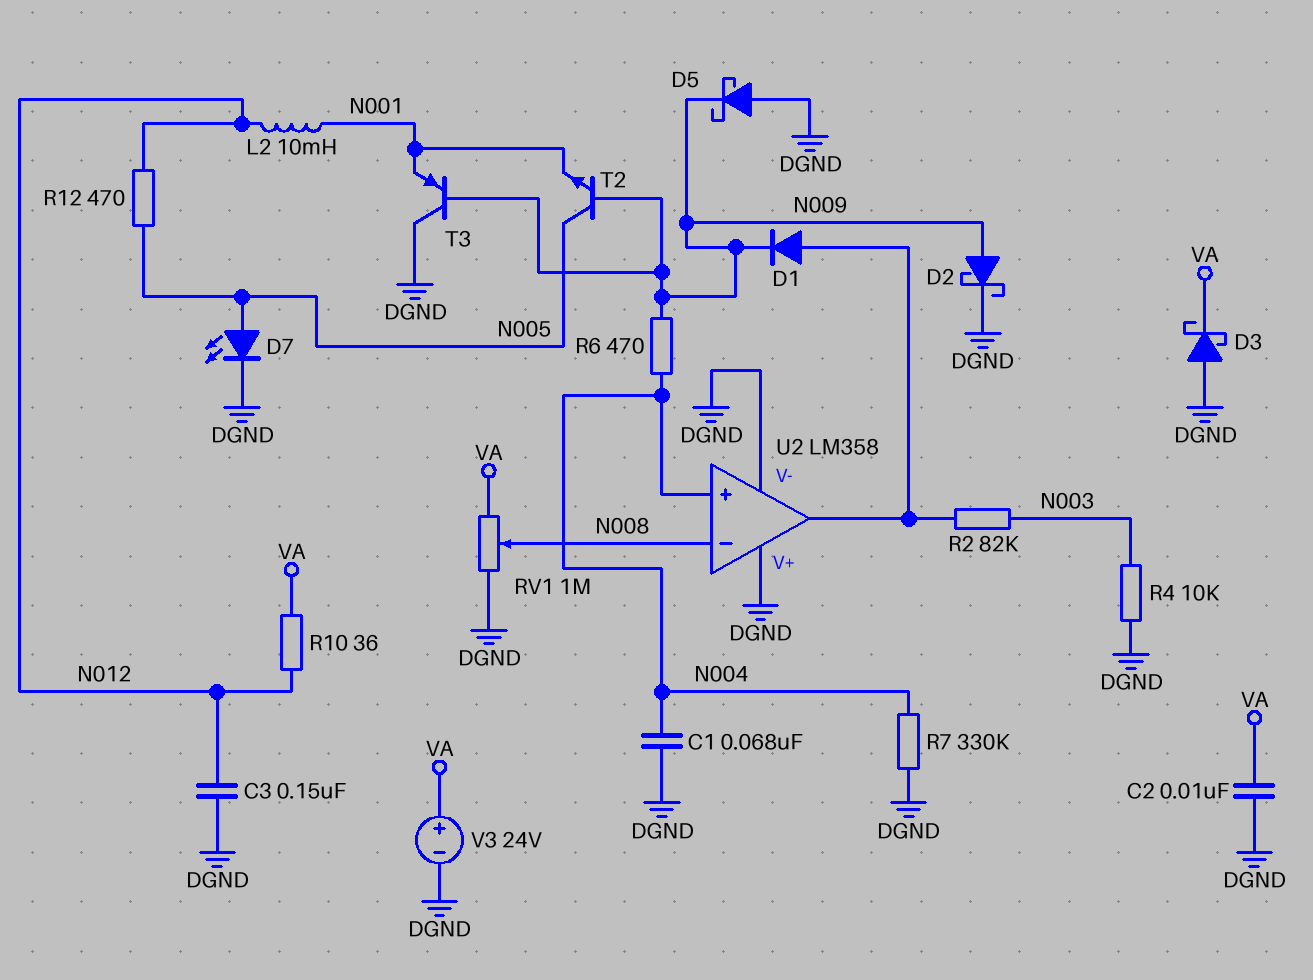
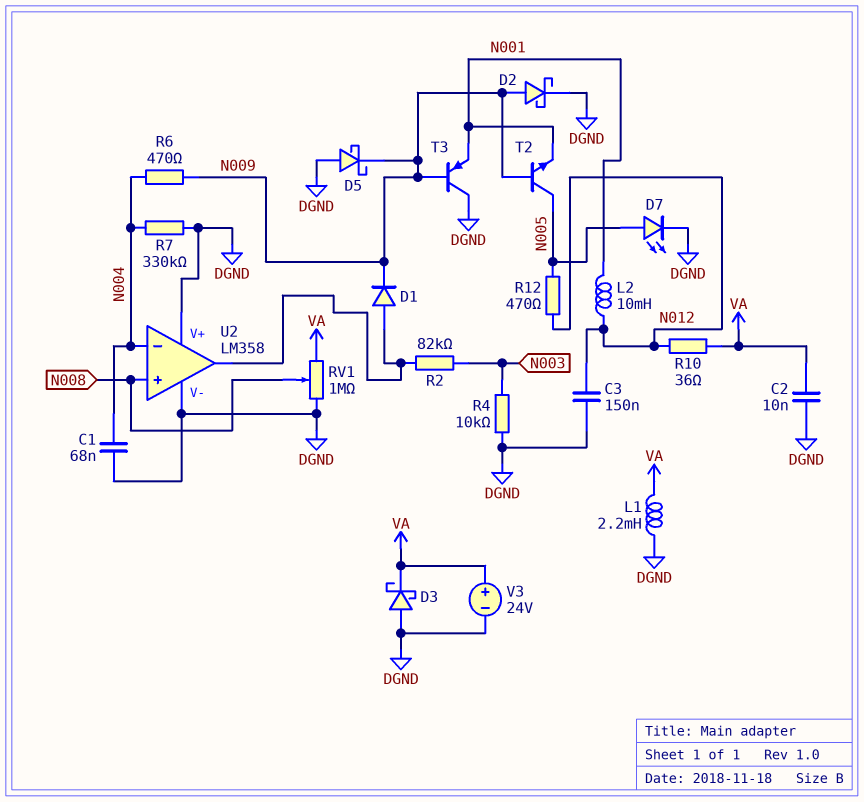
L1: none -> 2.2mH (DGND, VA)
U2 pin in+: N004 -> N008
U2 pin in-: N008 -> N004

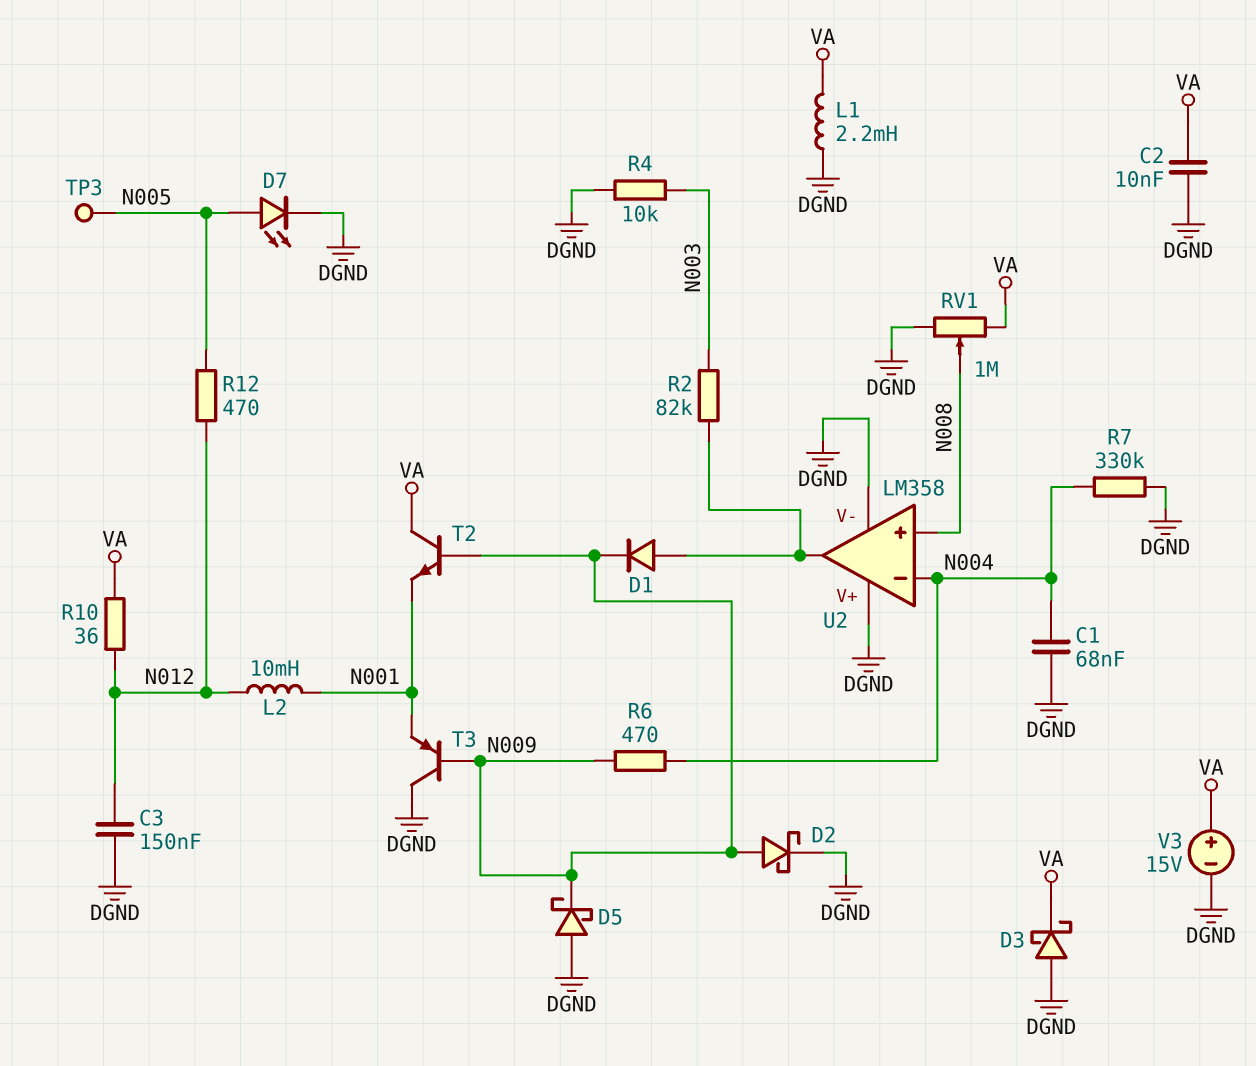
T2: NPN (B N009, C N005, E N001) -> NPN (B N009, C VA, E N001)
TP3: none -> test point (N005)
V3: 24V (plus VA, minus DGND) -> 15V (plus VA, minus DGND)

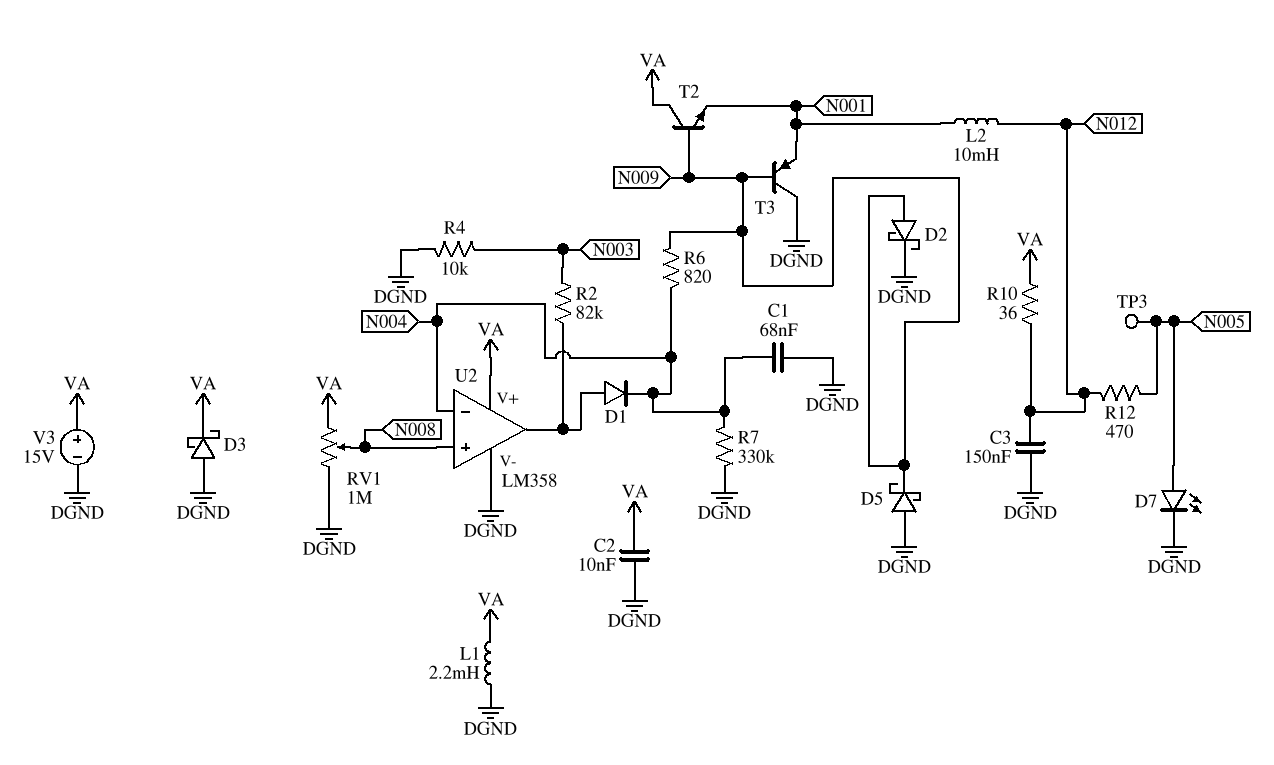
D1: diode (A U2/out, K N009) -> diode (A U2/out, K N004)
R6: 470 (N004, N009) -> 820 (N004, N009)
U2 pin V+: DGND -> VA

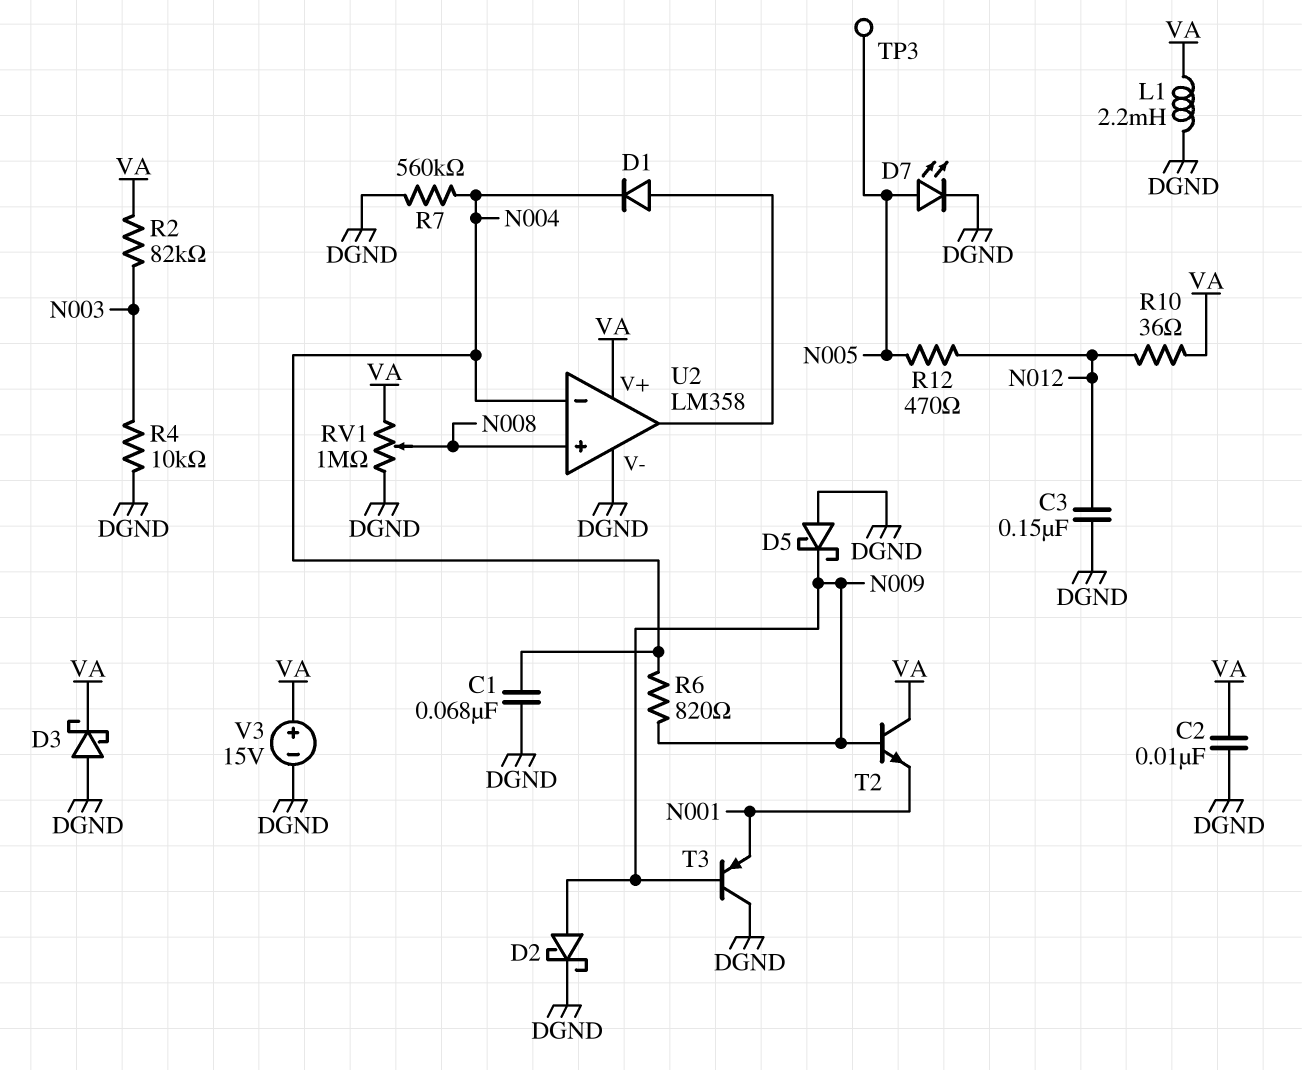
L2: 10mH (N001, N012) -> none
R2: 82k (N003, U2/out) -> 82k (N003, VA)
R7: 330k (DGND, N004) -> 560k (DGND, N004)

